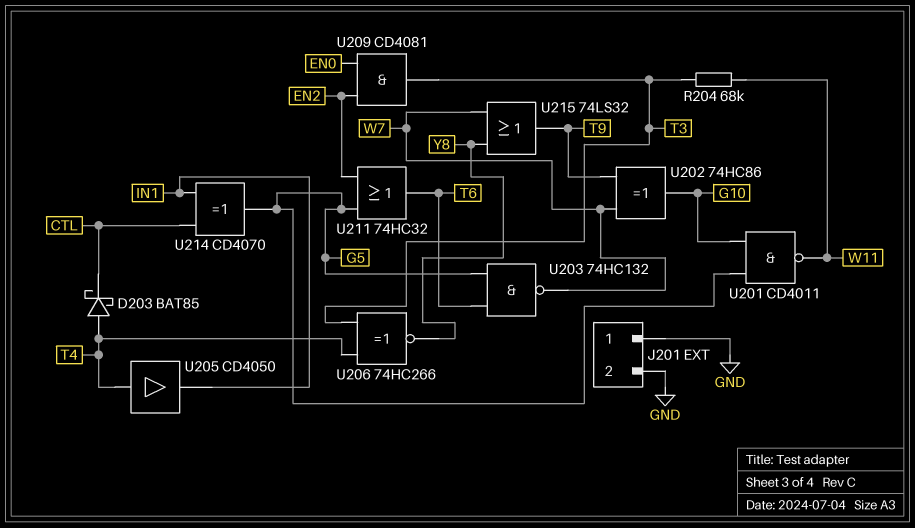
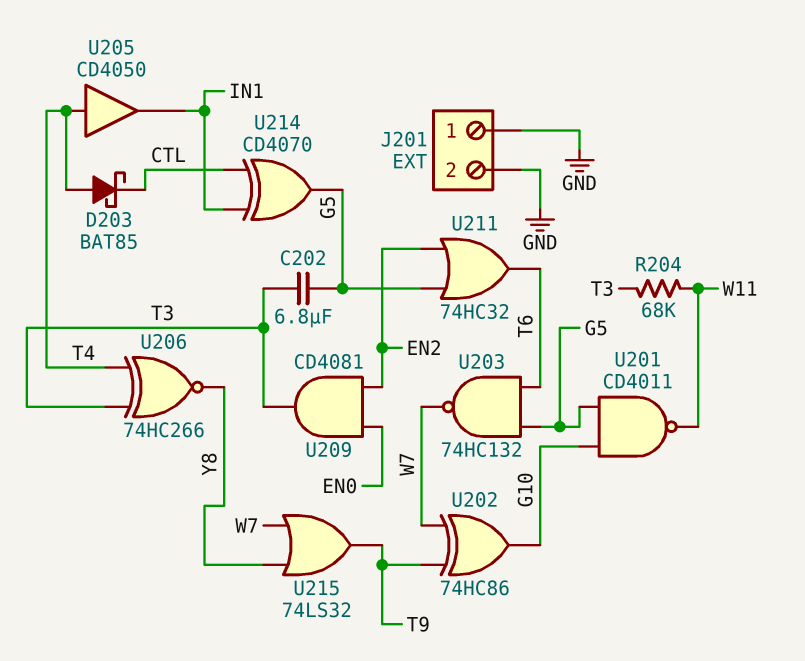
C202: none -> 6.8uF (G5, T3)

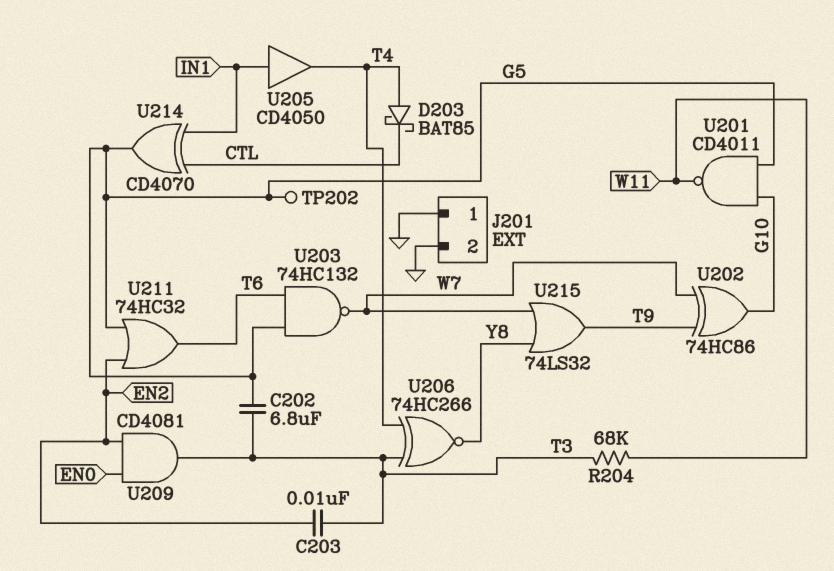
C203: none -> 10nF (EN2, T3)
TP202: none -> test point (G5)
U205: buffer CD4050 (in T4, out IN1) -> buffer CD4050 (in IN1, out T4)

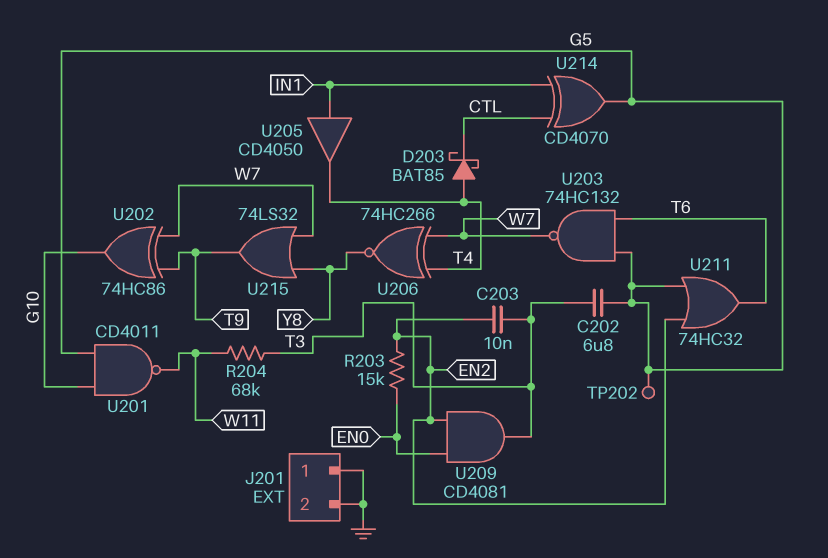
R203: none -> 15k (EN0, EN2)
U206: XNOR 74HC266 (in T3, in T4, out Y8) -> XNOR 74HC266 (in T4, in W7, out Y8)

